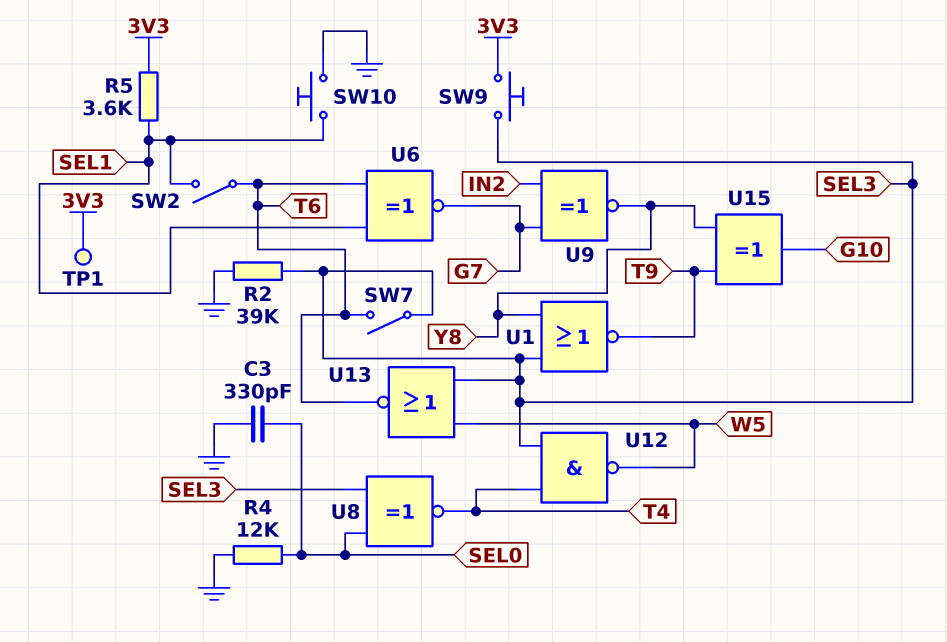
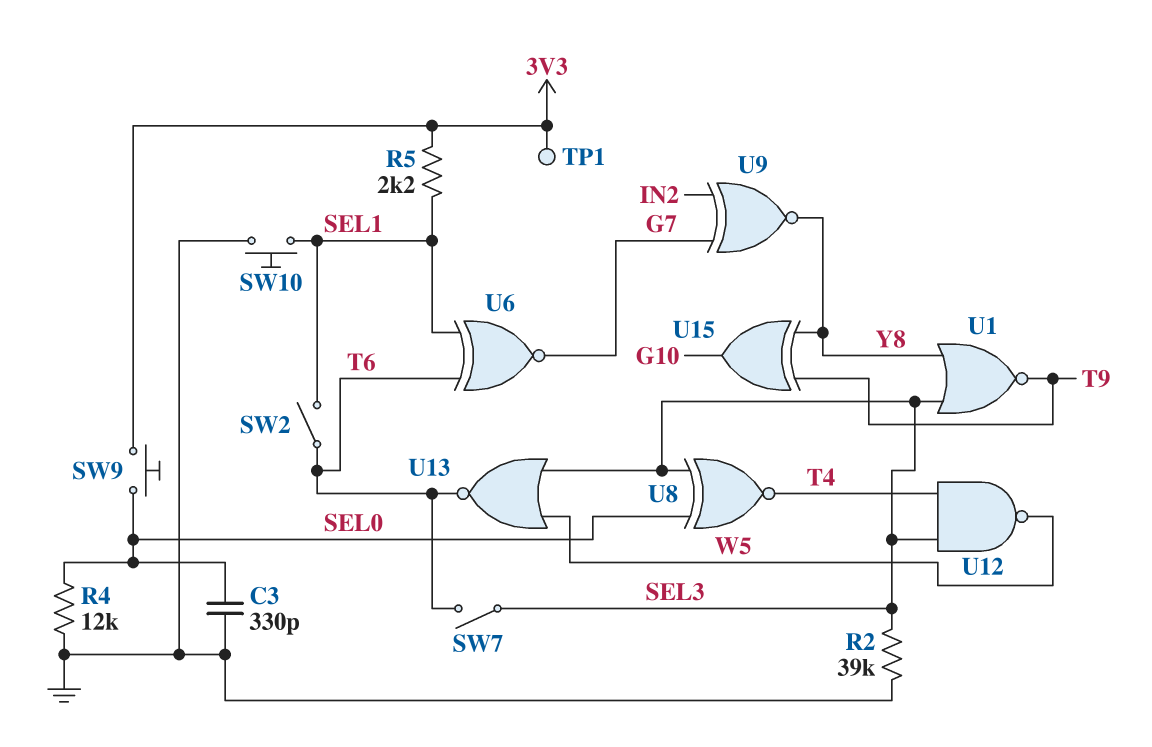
R5: 3.6k (3V3, SEL1) -> 2.2k (3V3, SEL1)
SW9: button (3V3, SEL3) -> button (3V3, SEL0)

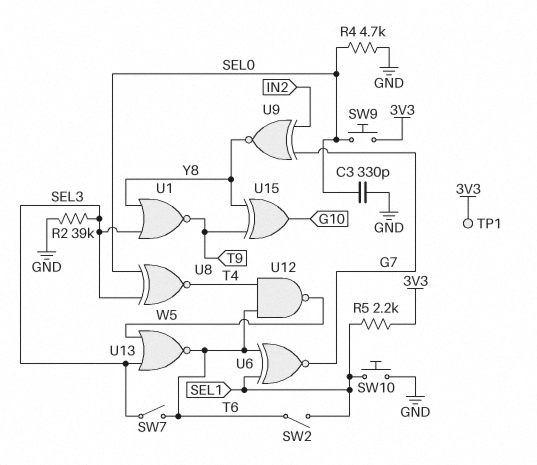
R4: 12k (GND, SEL0) -> 4.7k (GND, SEL0)
U12: NAND (in SEL3, in T4, out W5) -> NAND (in T4, in T6, out W5)

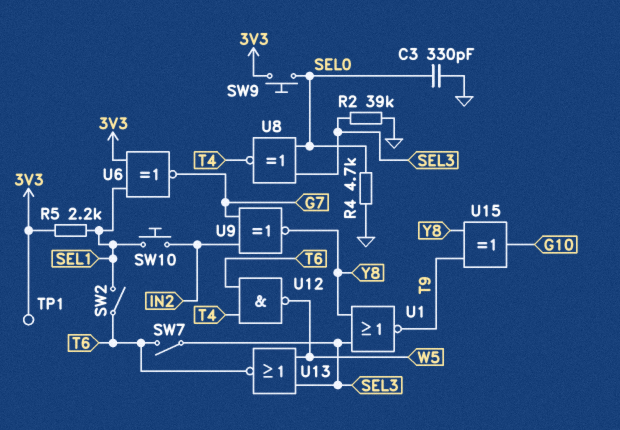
SW10: button (GND, SEL1) -> button (IN2, SEL1)
U6: XNOR (in SEL1, in T6, out G7) -> XNOR (in 3V3, in SEL1, out G7)

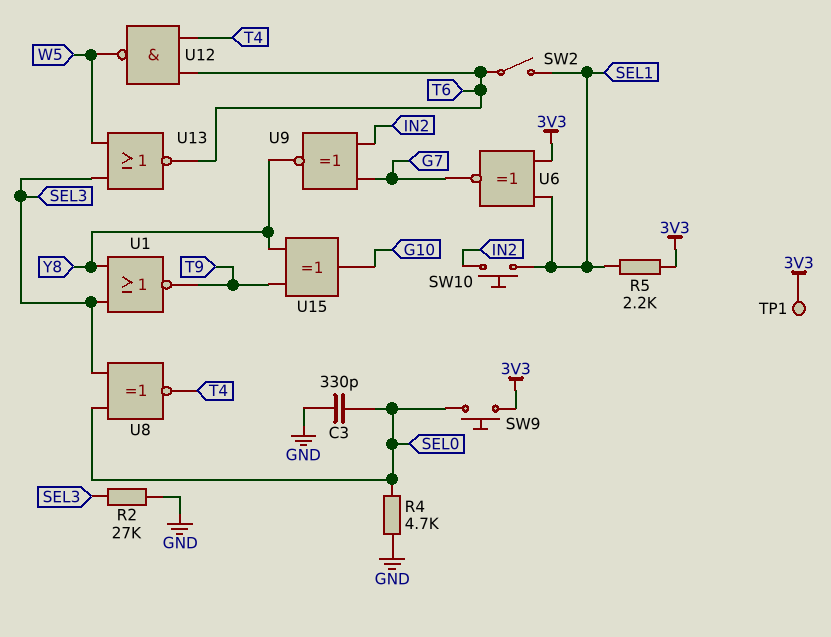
R2: 39k (GND, SEL3) -> 27k (GND, SEL3)
SW7: switch (SEL3, T6) -> none

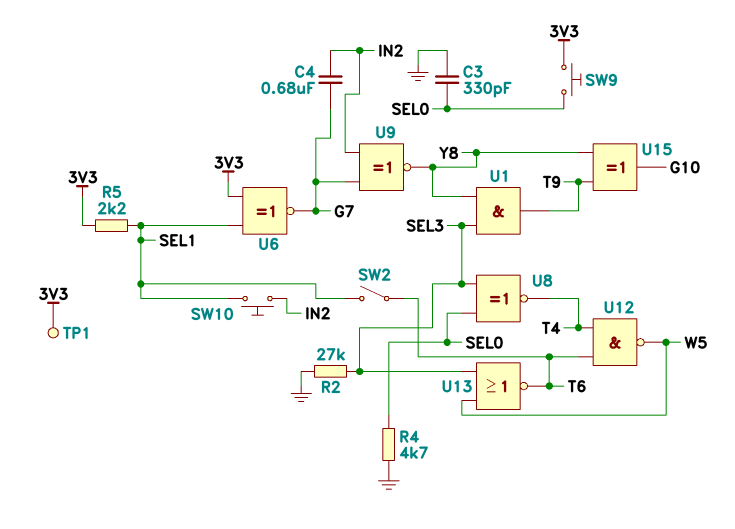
C4: none -> 680nF (G7, IN2)
U1: NOR (in SEL3, in Y8, out T9) -> AND (in SEL3, in Y8, out T9)

